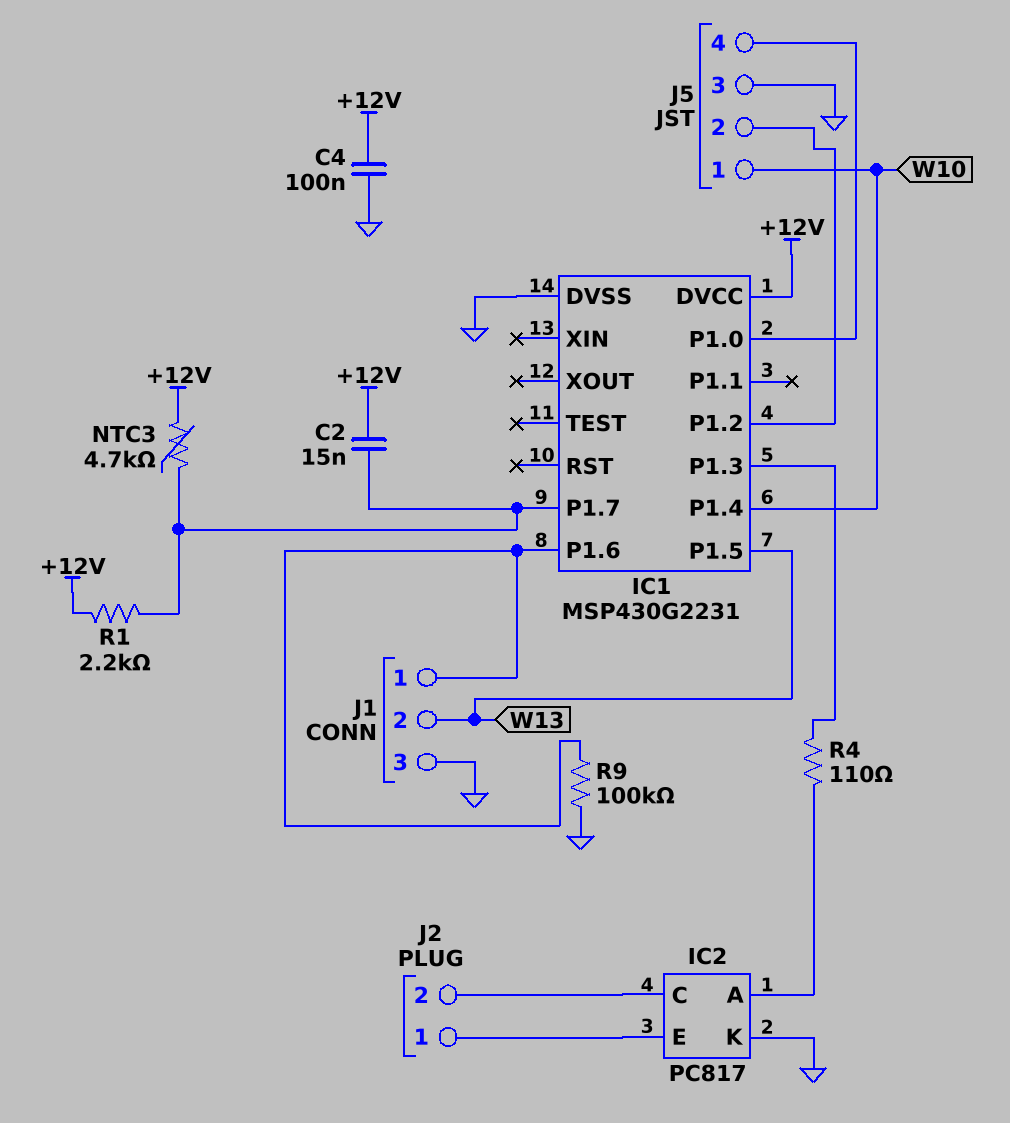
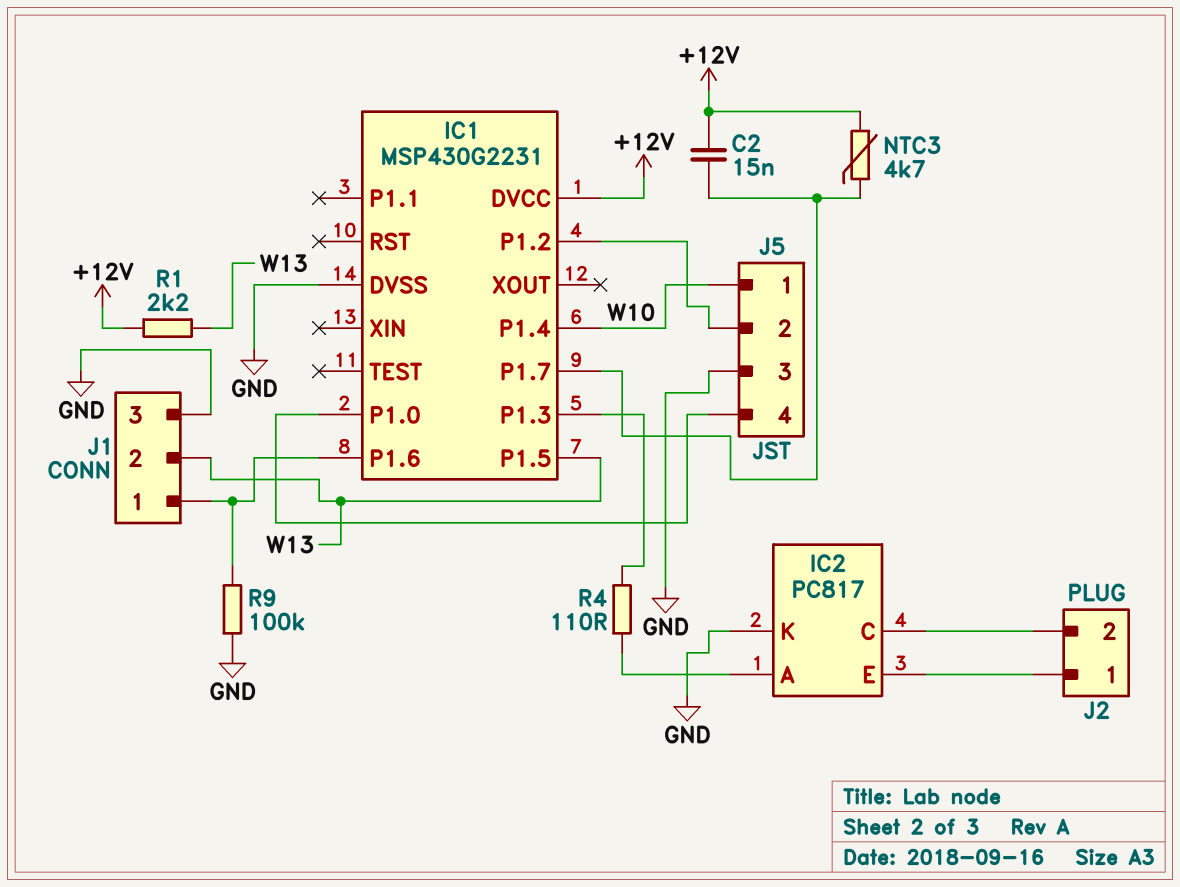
C4: 100nF (+12V, GND) -> none
R1: 2.2k (+12V, IC1/P1.7) -> 2.2k (+12V, W13)

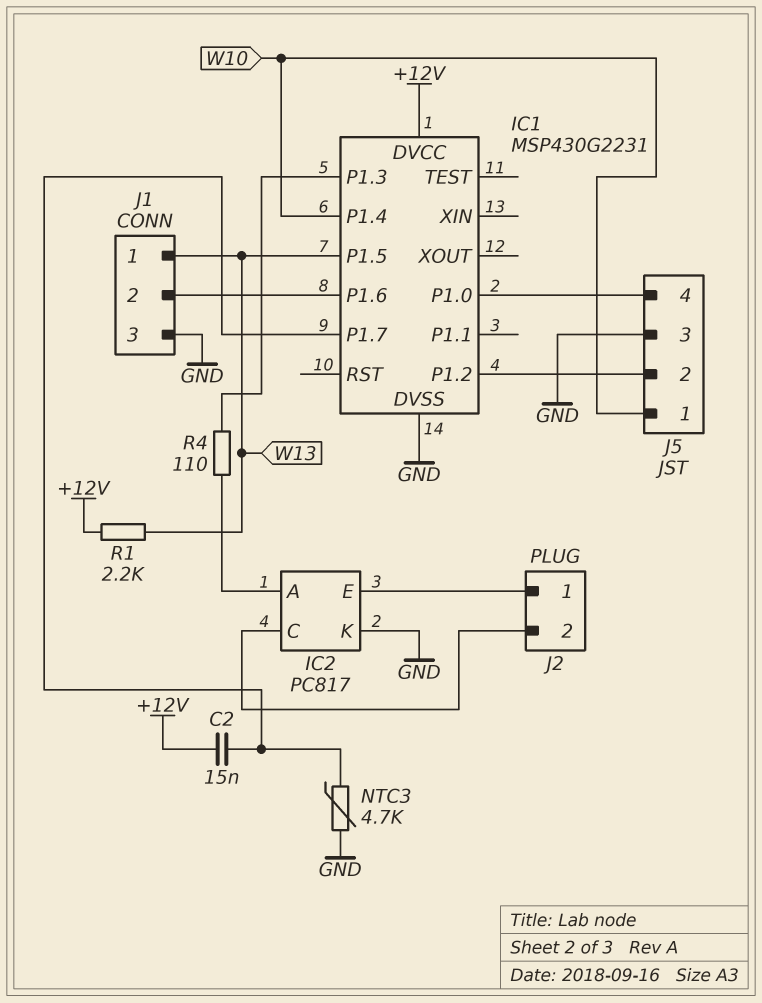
J1 pin 1: IC1/P1.6 -> W13
J1 pin 2: W13 -> IC1/P1.6
NTC3: 4.7k (+12V, IC1/P1.7) -> 4.7k (GND, IC1/P1.7)
R9: 100k (GND, IC1/P1.6) -> none

